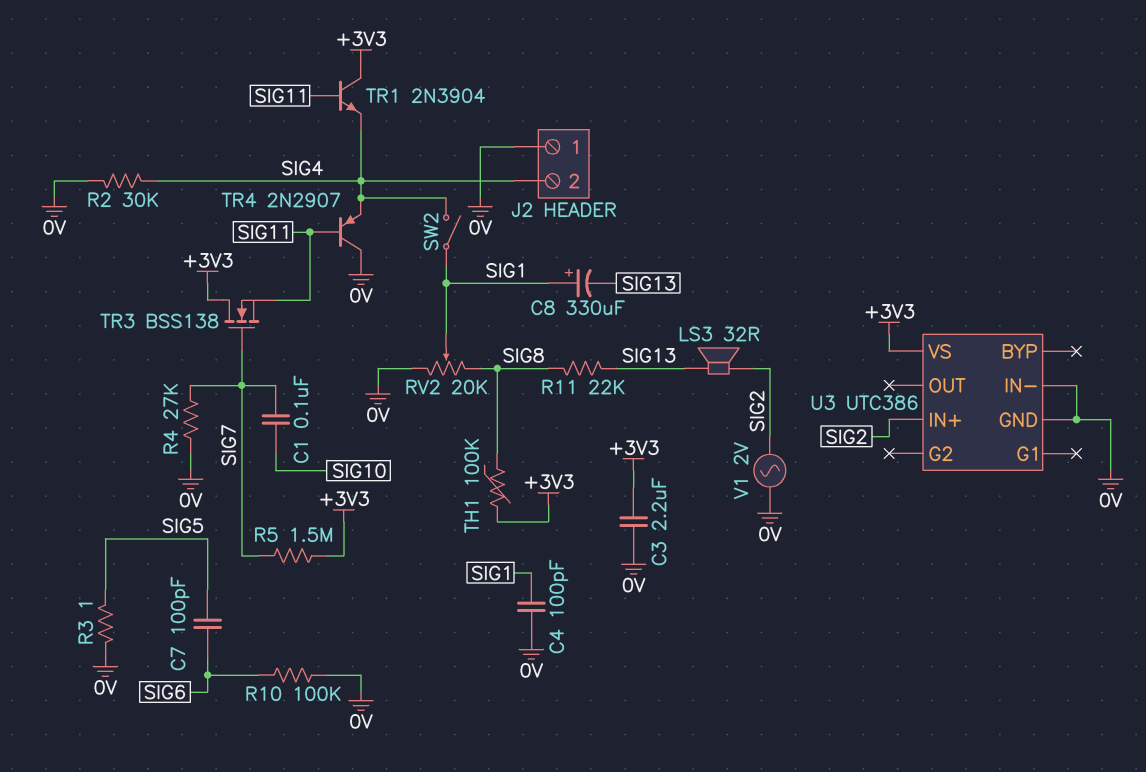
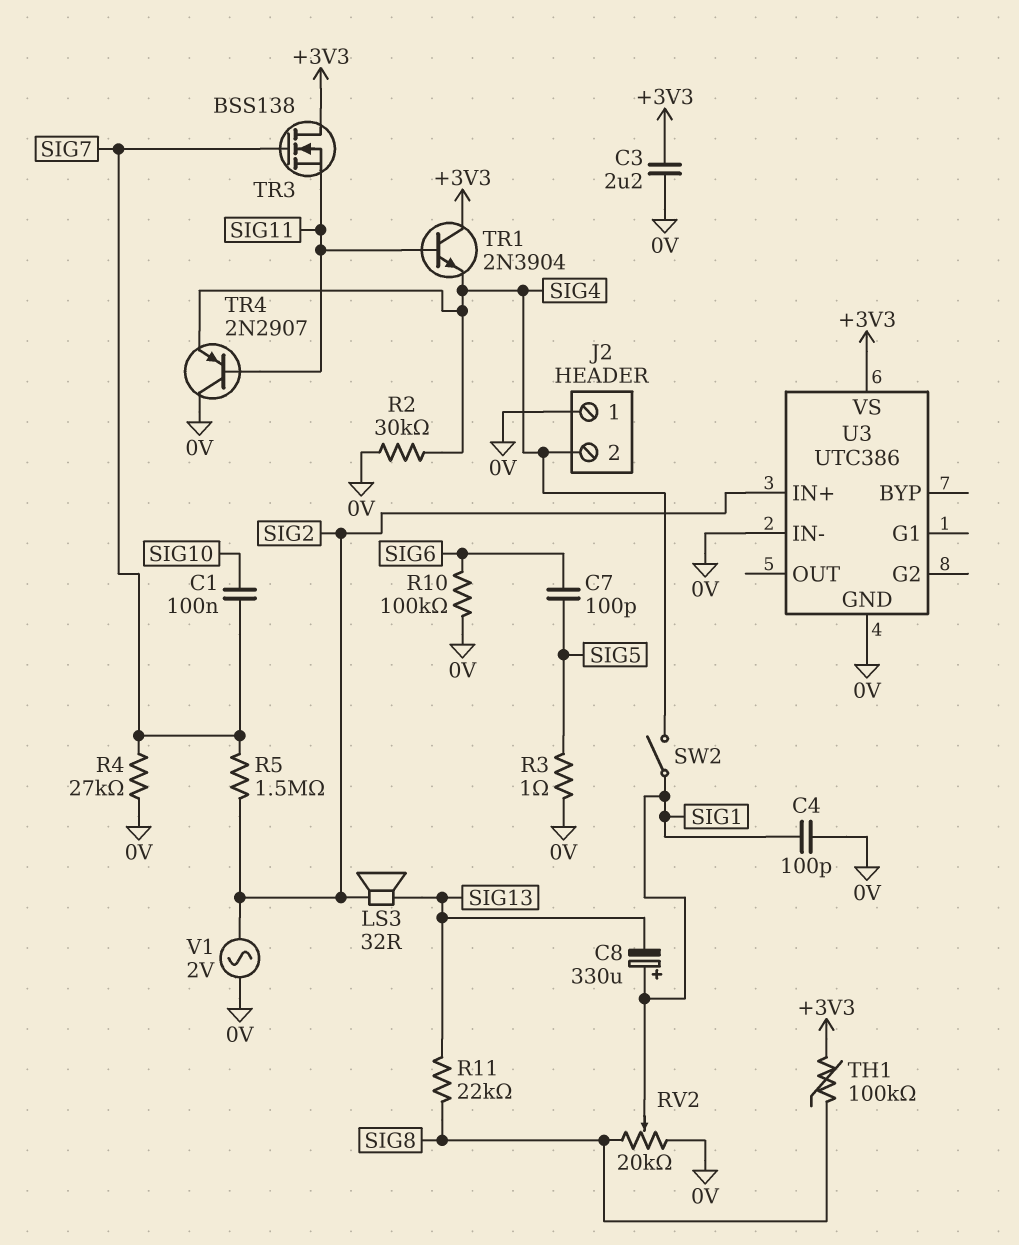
R5: 1.5M (+3V3, SIG7) -> 1.5M (SIG2, SIG7)

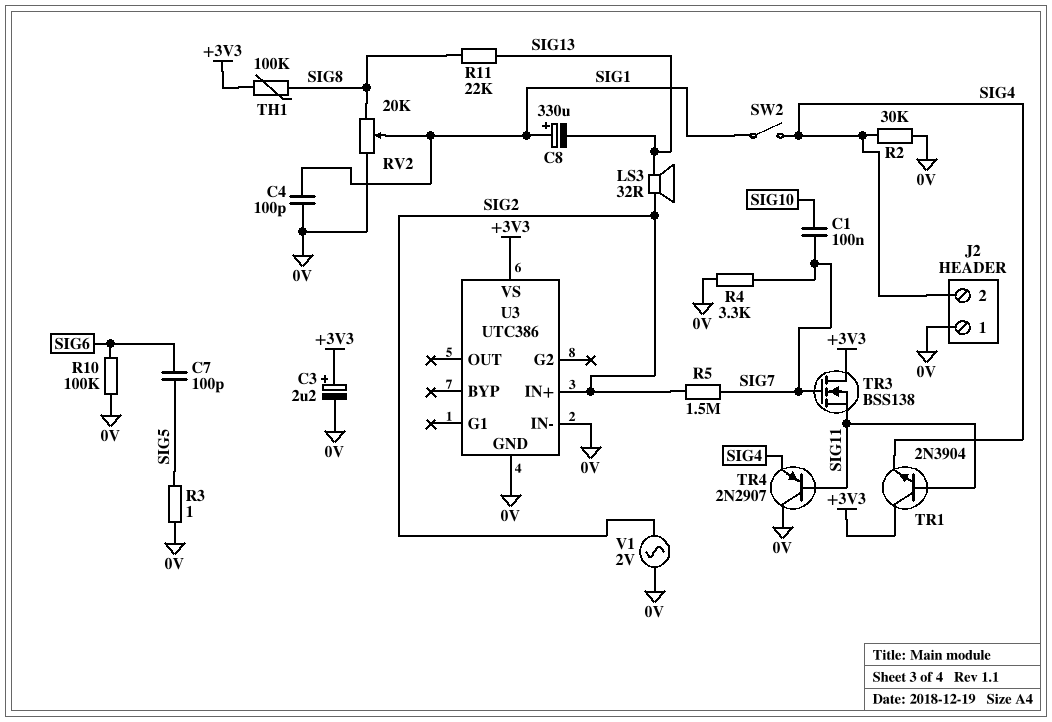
C3: 2.2uF (+3V3, 0V) -> 2.2uF (plus +3V3, minus 0V)
R4: 27k (0V, SIG7) -> 3.3k (0V, SIG7)

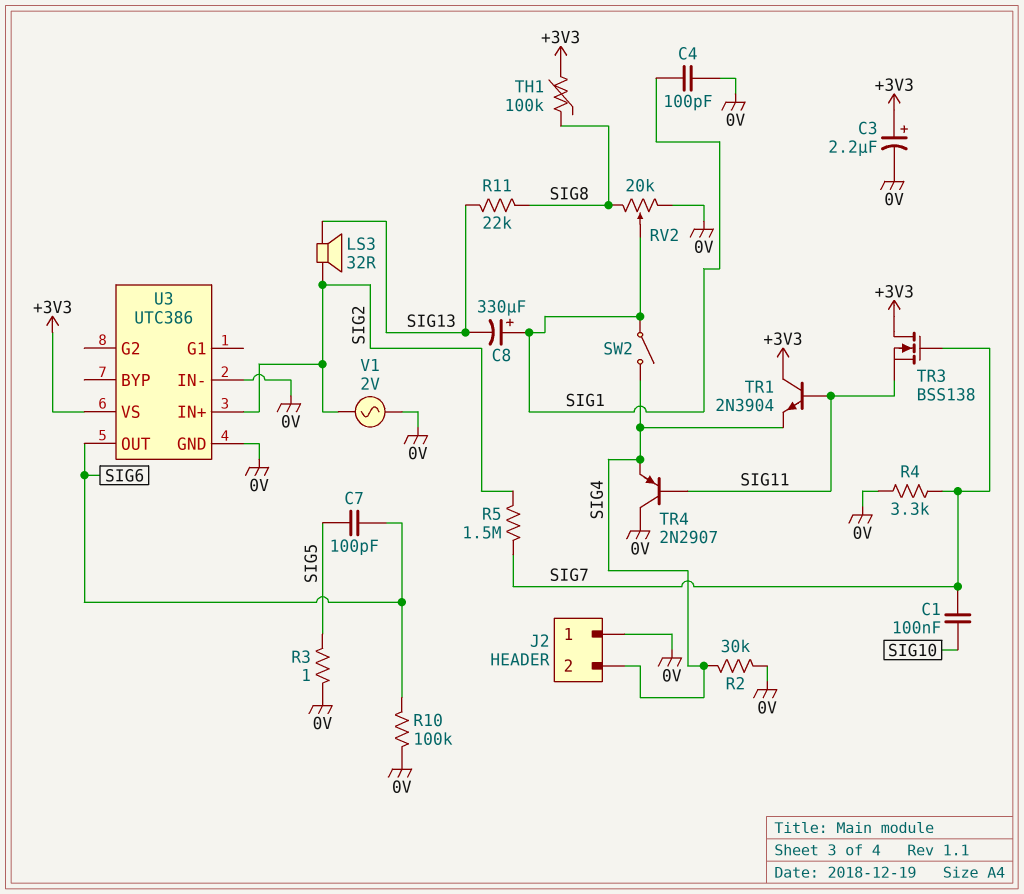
U3 pin OUT: none -> SIG6

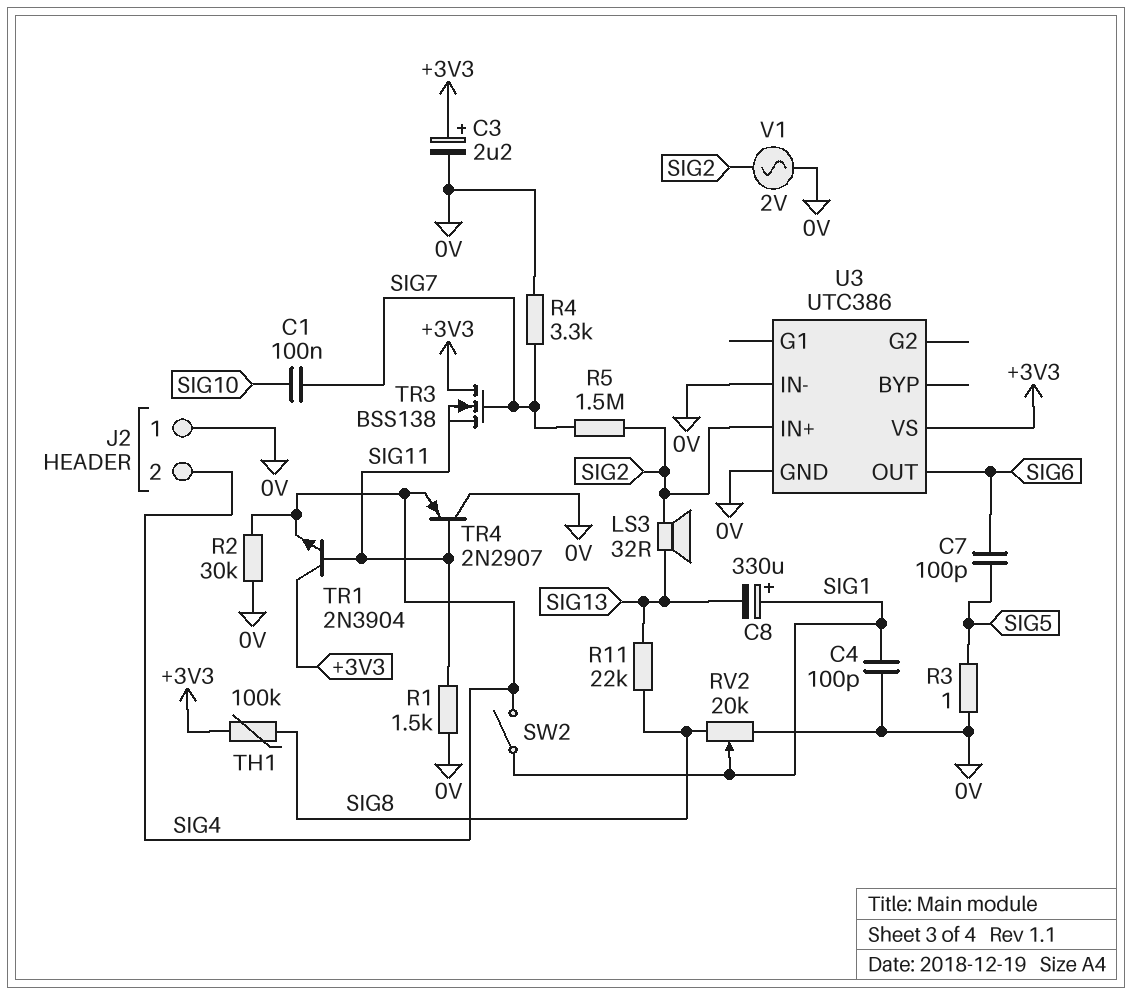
R1: none -> 1.5k (0V, SIG11)
R10: 100k (0V, SIG6) -> none

